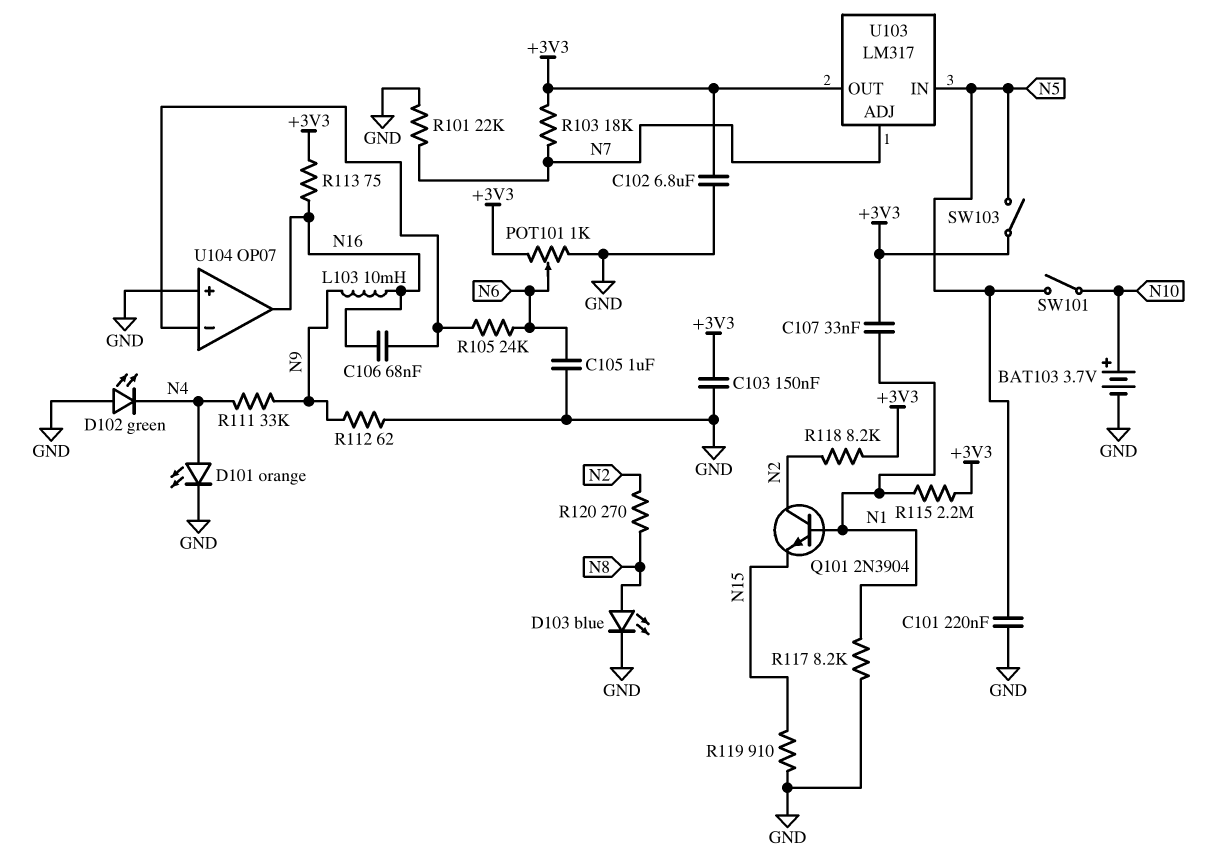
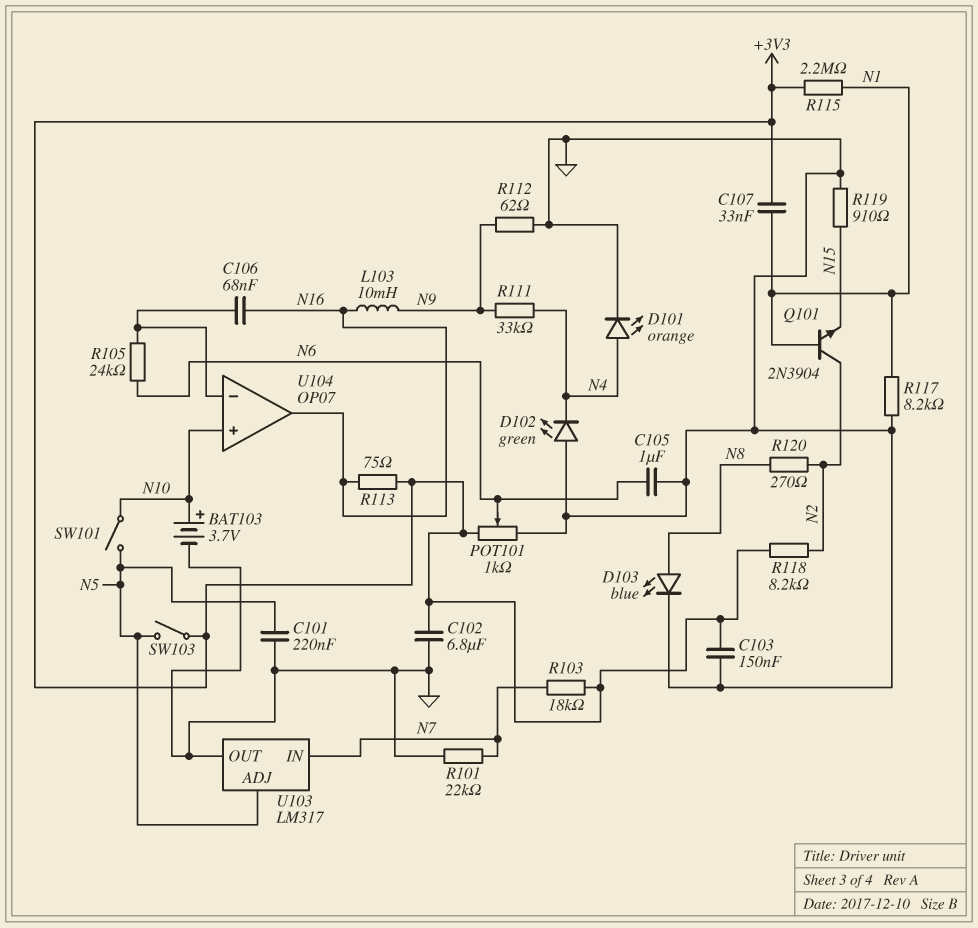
U103 pin ADJ: N7 -> N5
U103 pin IN: N5 -> N7
U103 pin OUT: +3V3 -> GND
U104 pin in+: GND -> N10

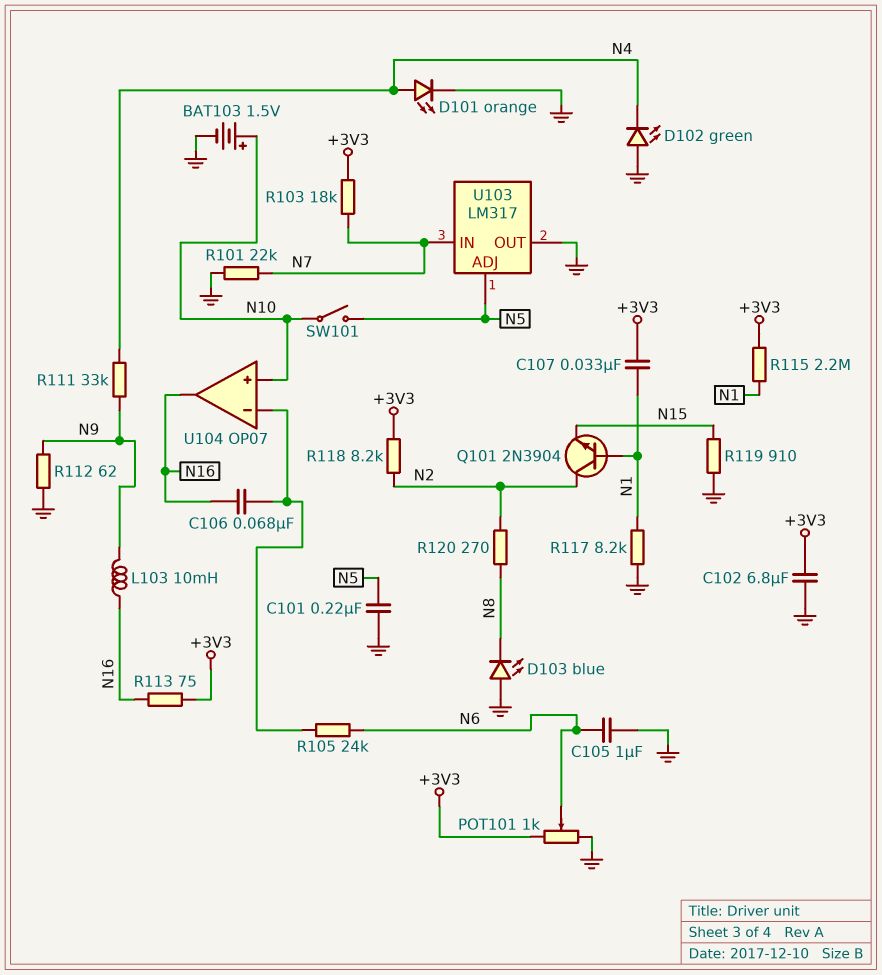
BAT103: 3.7V (plus N10, minus GND) -> 1.5V (plus N10, minus GND)
C103: 150nF (+3V3, GND) -> none
D103: LED blue (A N8, K GND) -> LED blue (A GND, K N8)
SW103: switch (+3V3, N5) -> none

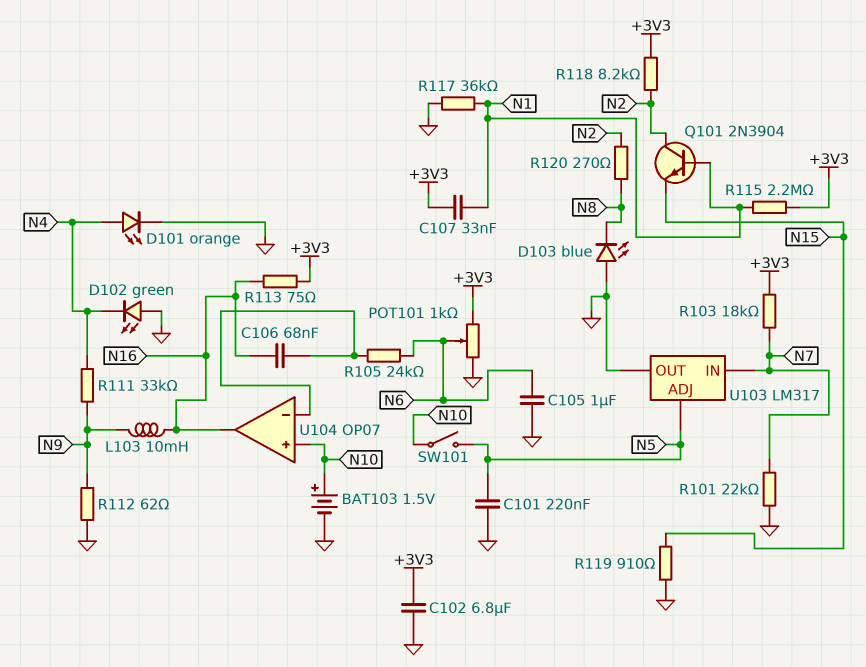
R117: 8.2k (GND, N1) -> 36k (GND, N1)

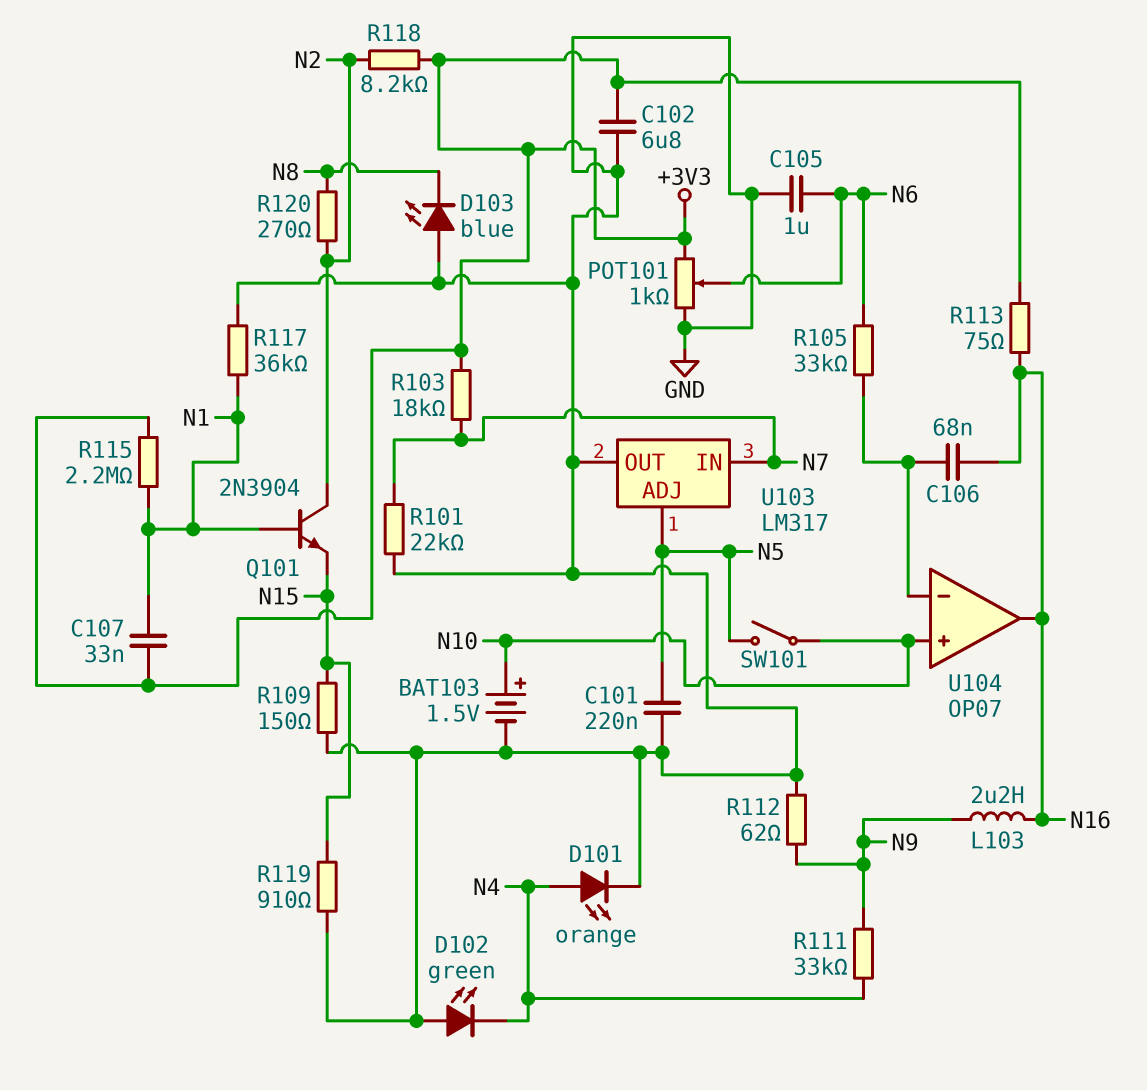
L103: 10mH (N9, N16) -> 2.2uH (N9, N16)
R105: 24k (N6, U104/in-) -> 33k (N6, U104/in-)
R109: none -> 150 (GND, N15)

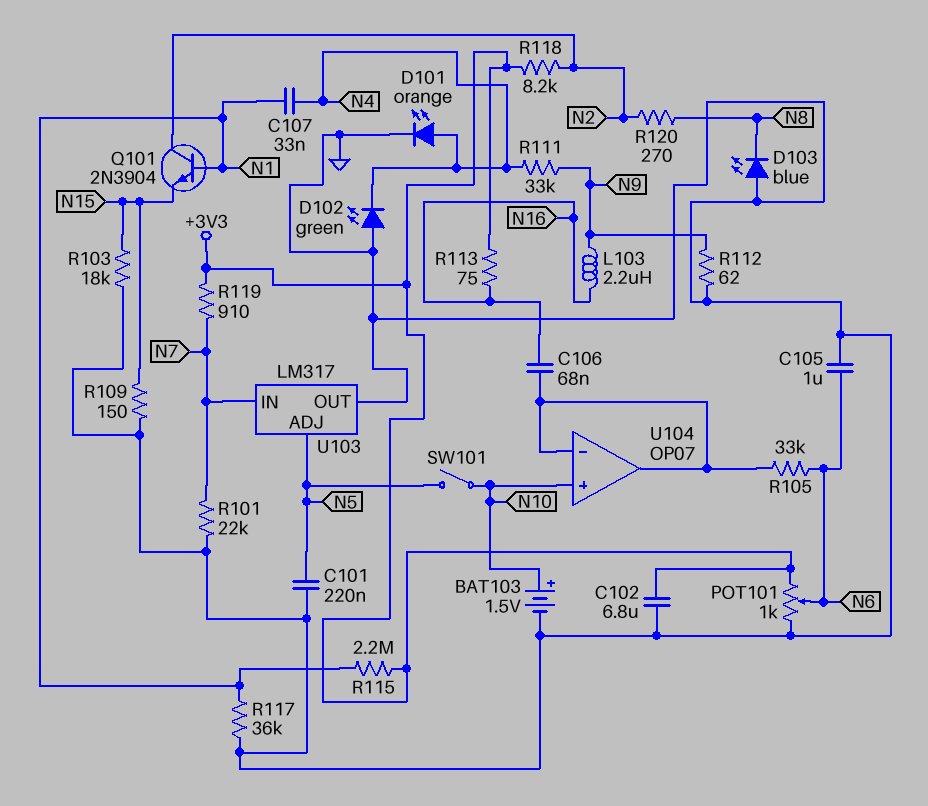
C107: 33nF (+3V3, N1) -> 33nF (N1, N4)
R103: 18k (+3V3, N7) -> 18k (GND, N15)
R119: 910 (GND, N15) -> 910 (+3V3, N7)
U104 pin out: N16 -> U104/in-

